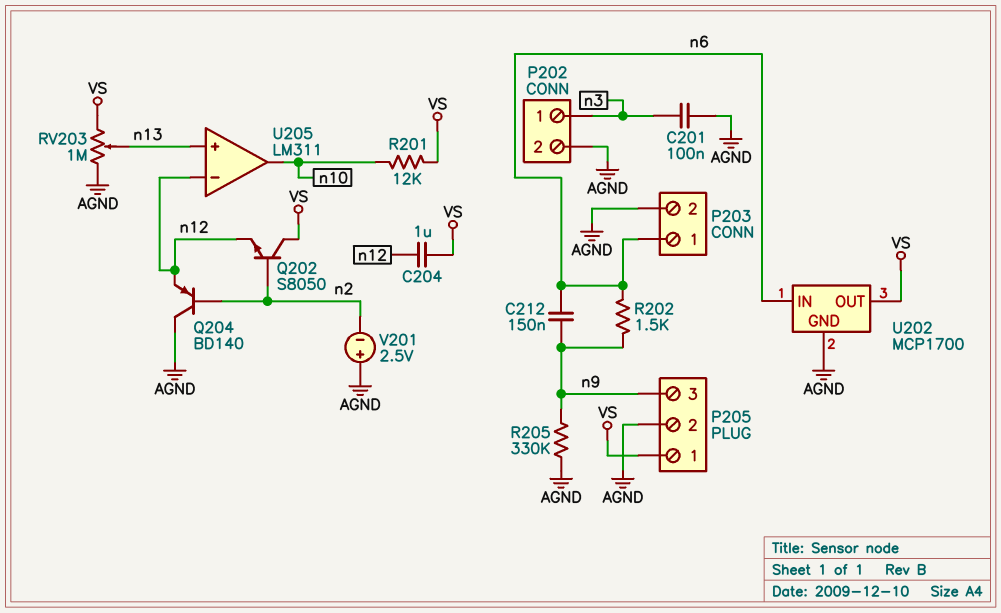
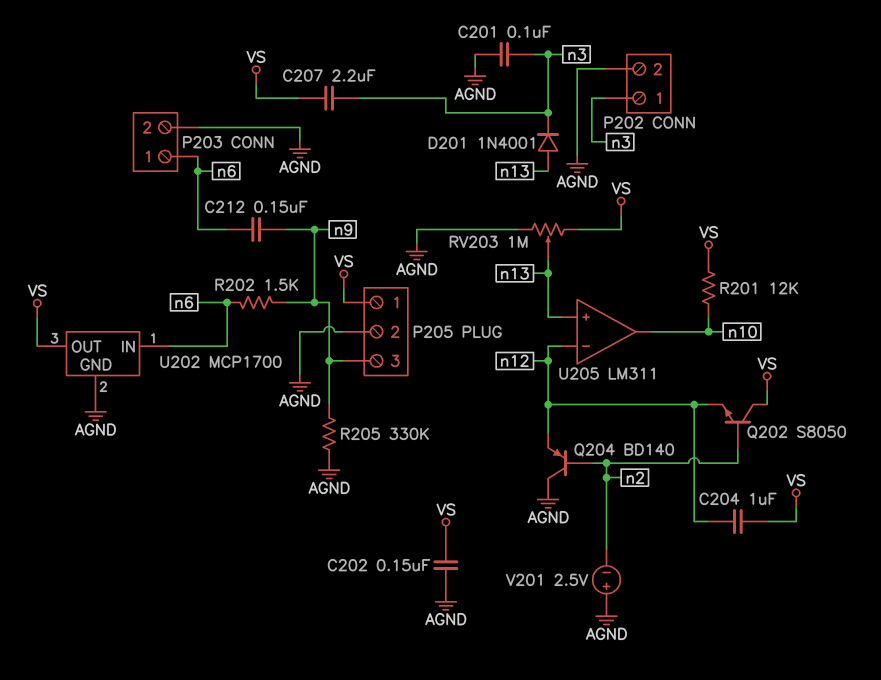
C202: none -> 150nF (AGND, VS)
C207: none -> 2.2uF (VS, n3)
D201: none -> diode 1N4001 (A n13, K n3)

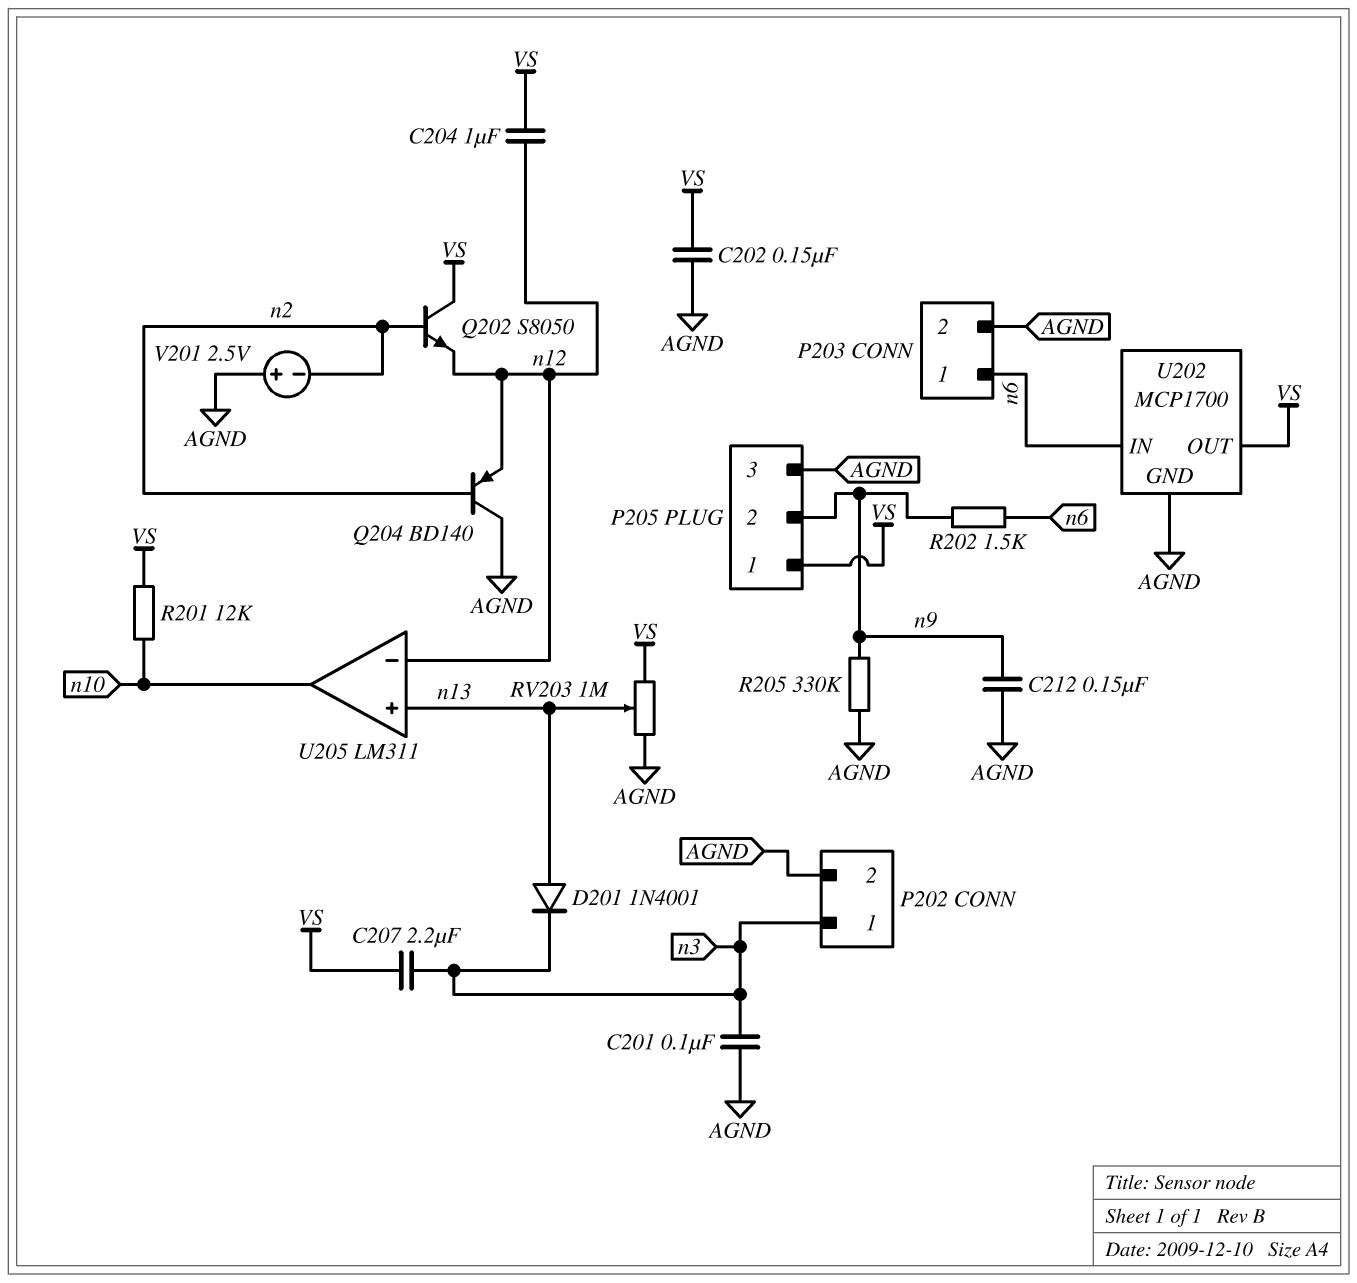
C212: 150nF (n6, n9) -> 150nF (AGND, n9)
P205 pin 2: AGND -> n9
P205 pin 3: n9 -> AGND

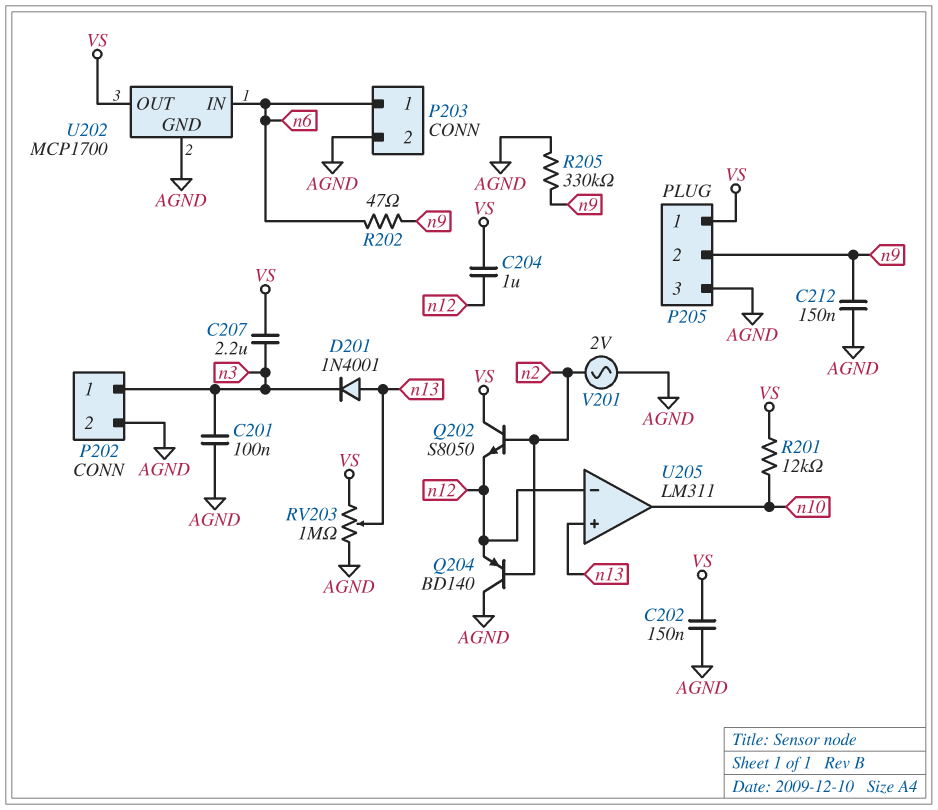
R202: 1.5k (n6, n9) -> 47 (n6, n9)
V201: 2.5V (plus AGND, minus n2) -> AC 2V (AGND, n2)

